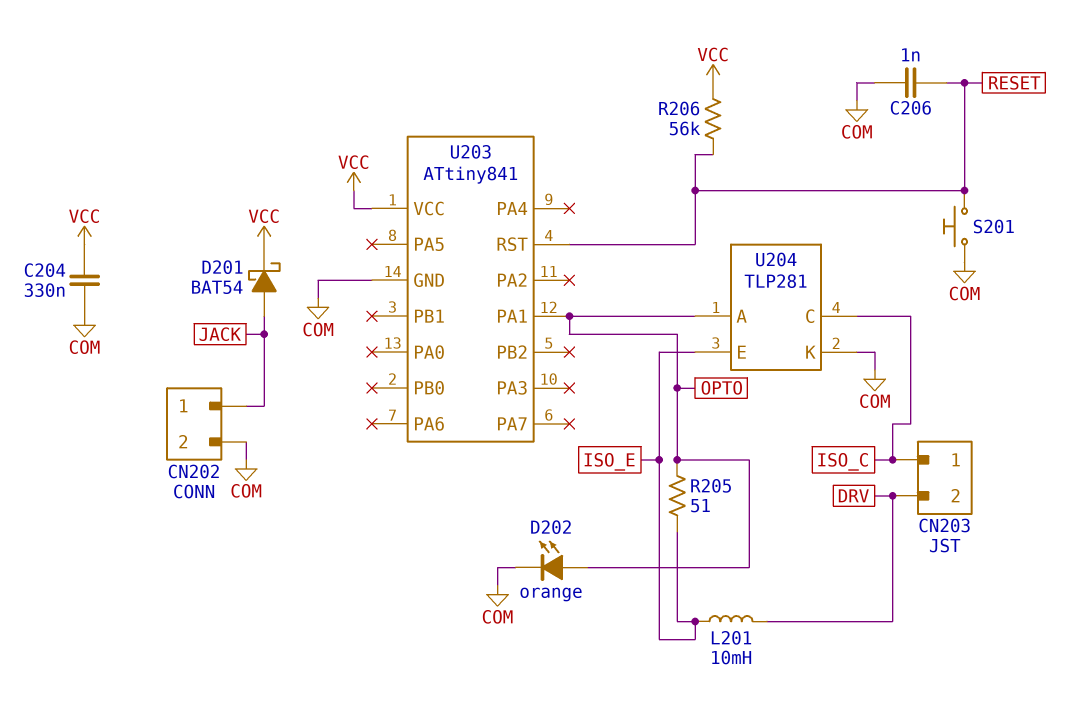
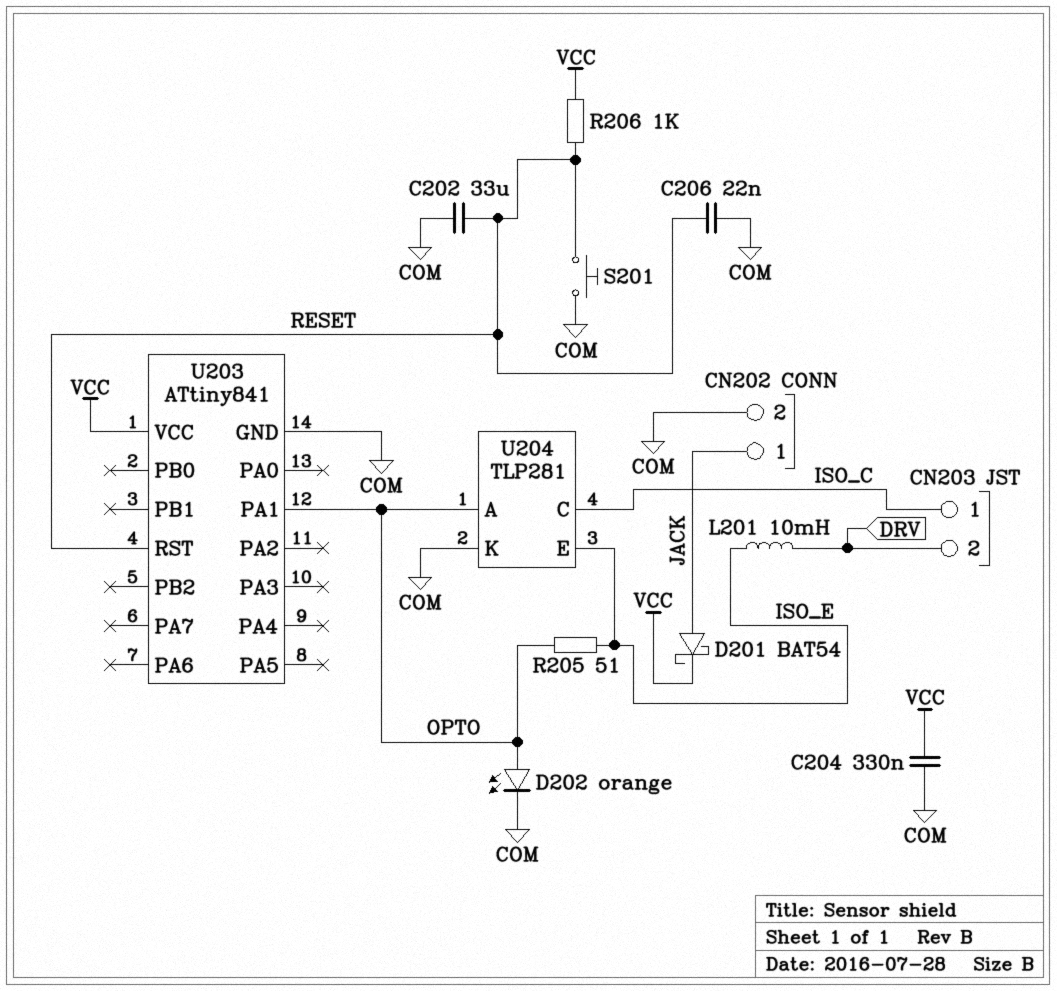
C202: none -> 33uF (COM, RESET)
C206: 1nF (COM, RESET) -> 22nF (COM, RESET)
R206: 56k (RESET, VCC) -> 1k (RESET, VCC)

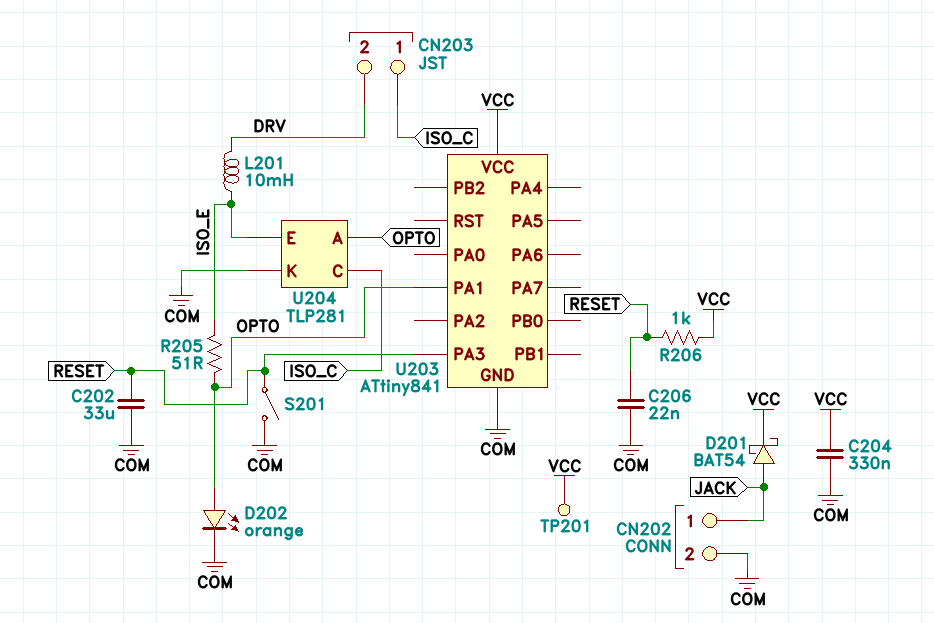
S201: button (COM, RESET) -> switch (COM, RESET)
TP201: none -> test point (VCC)
U203 pin PA3: none -> RESET
U203 pin RST: RESET -> none

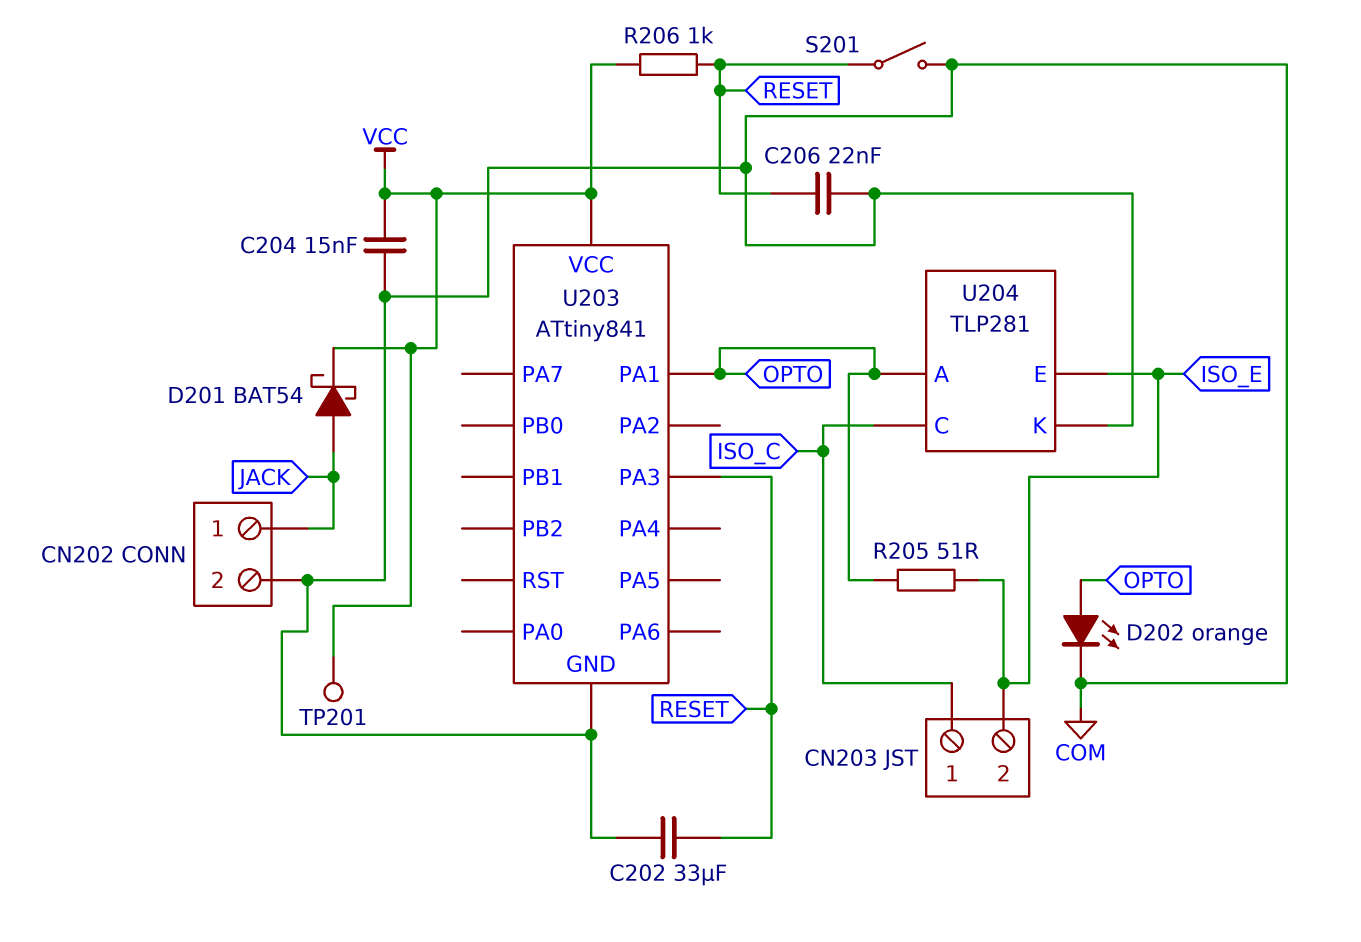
C204: 330nF (COM, VCC) -> 15nF (COM, VCC)
CN203 pin 2: DRV -> ISO_E
L201: 10mH (DRV, ISO_E) -> none

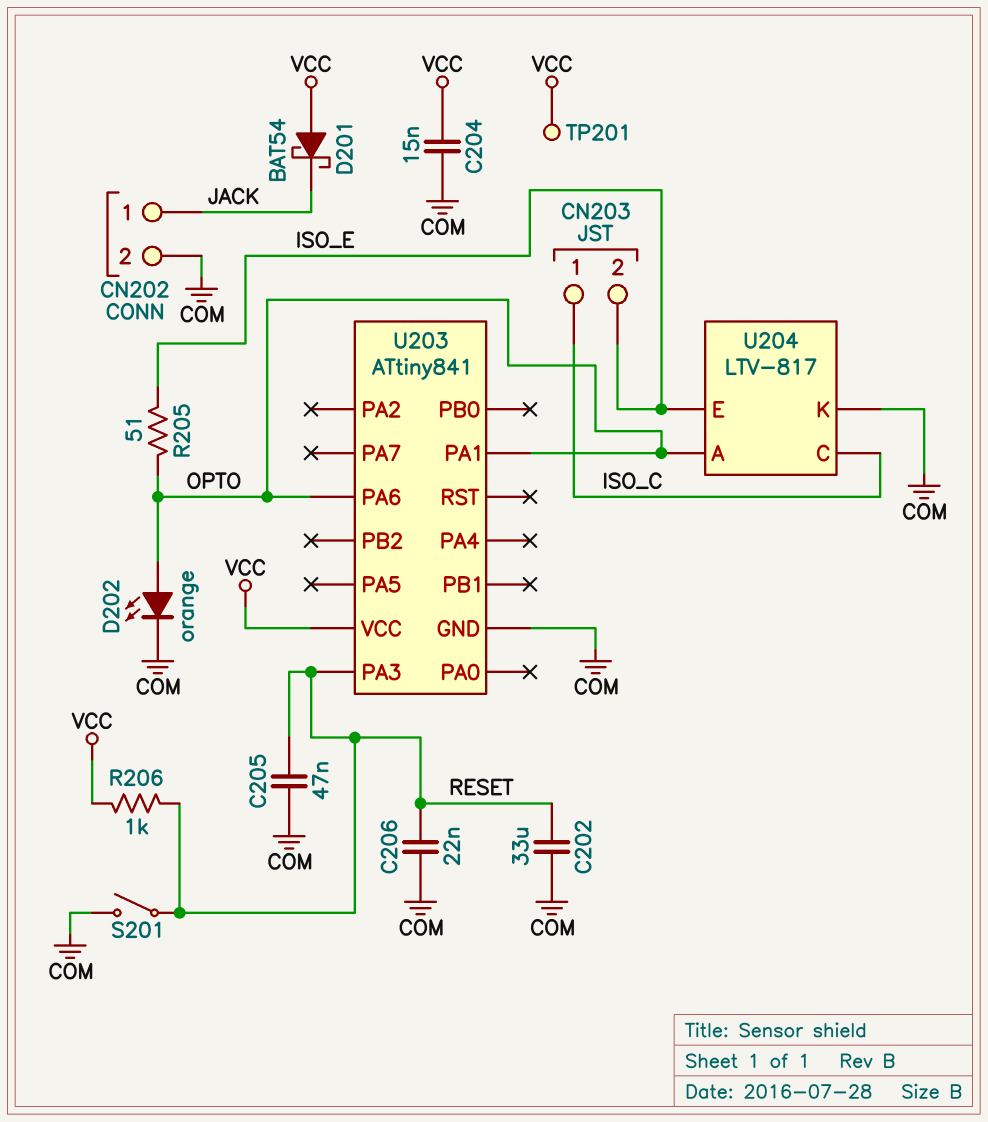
C205: none -> 47nF (COM, RESET)
D201: schottky BAT54 (A JACK, K VCC) -> schottky BAT54 (A VCC, K JACK)
U203 pin PA6: none -> OPTO
U204: TLP281 -> LTV-817

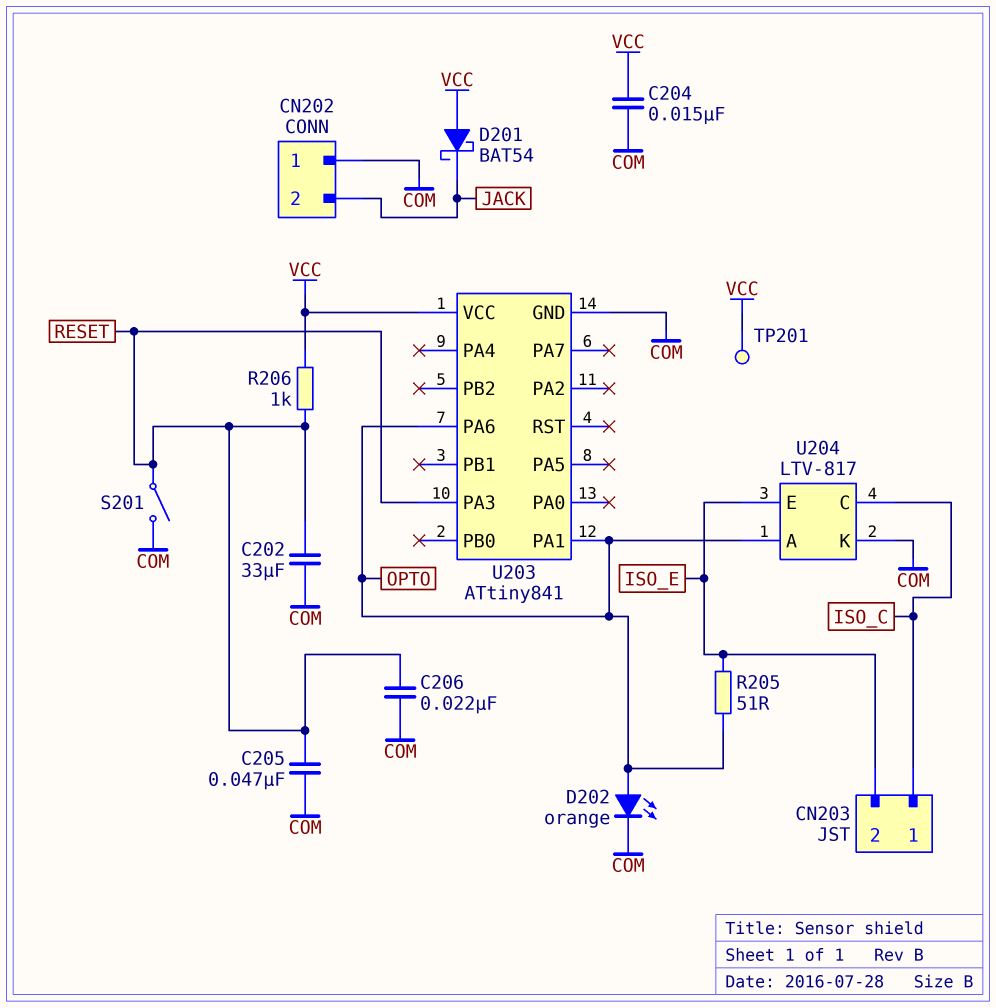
CN202 pin 1: JACK -> COM
CN202 pin 2: COM -> JACK

